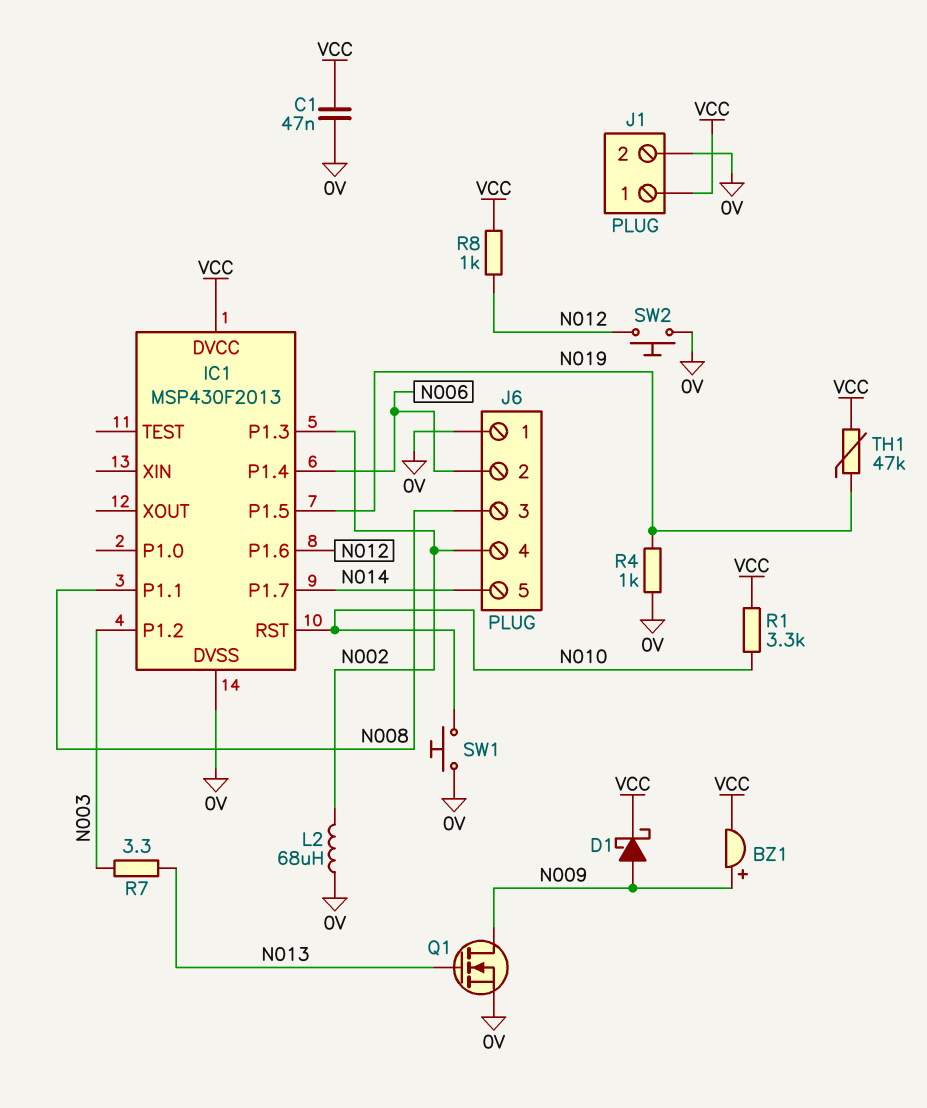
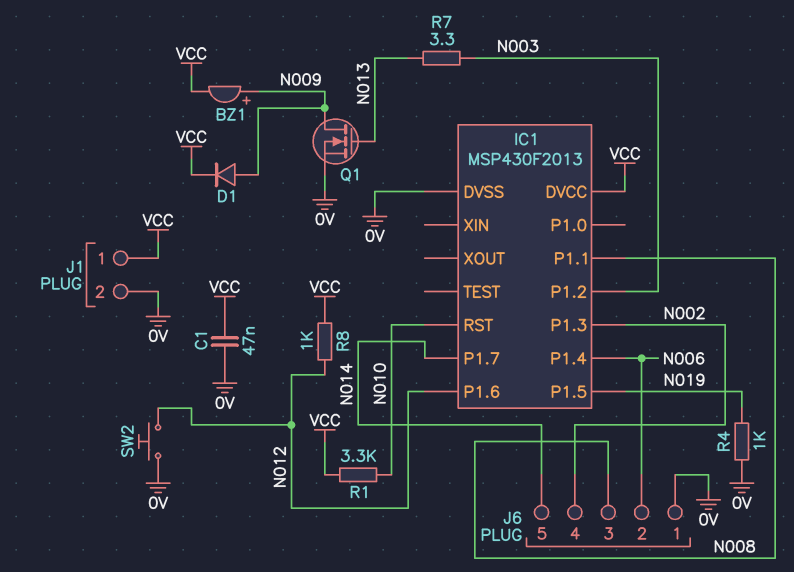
D1: schottky (A N009, K VCC) -> diode (A N009, K VCC)
L2: 68uH (0V, N002) -> none
SW1: button (0V, N010) -> none
TH1: 47k (N019, VCC) -> none

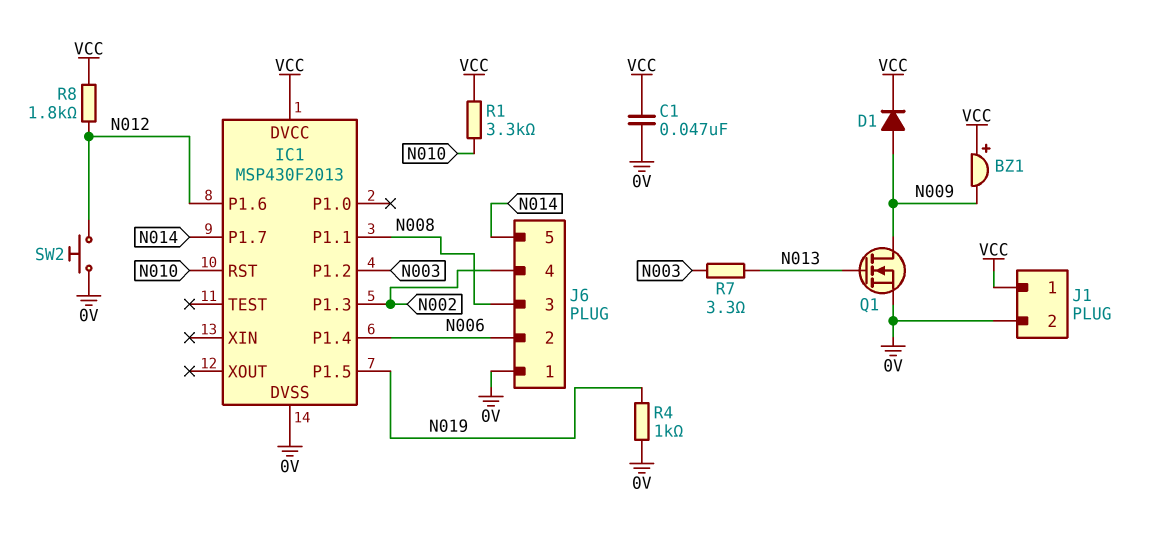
BZ1: buzzer (plus N009, minus VCC) -> buzzer (plus VCC, minus N009)
R8: 1k (N012, VCC) -> 1.8k (N012, VCC)

